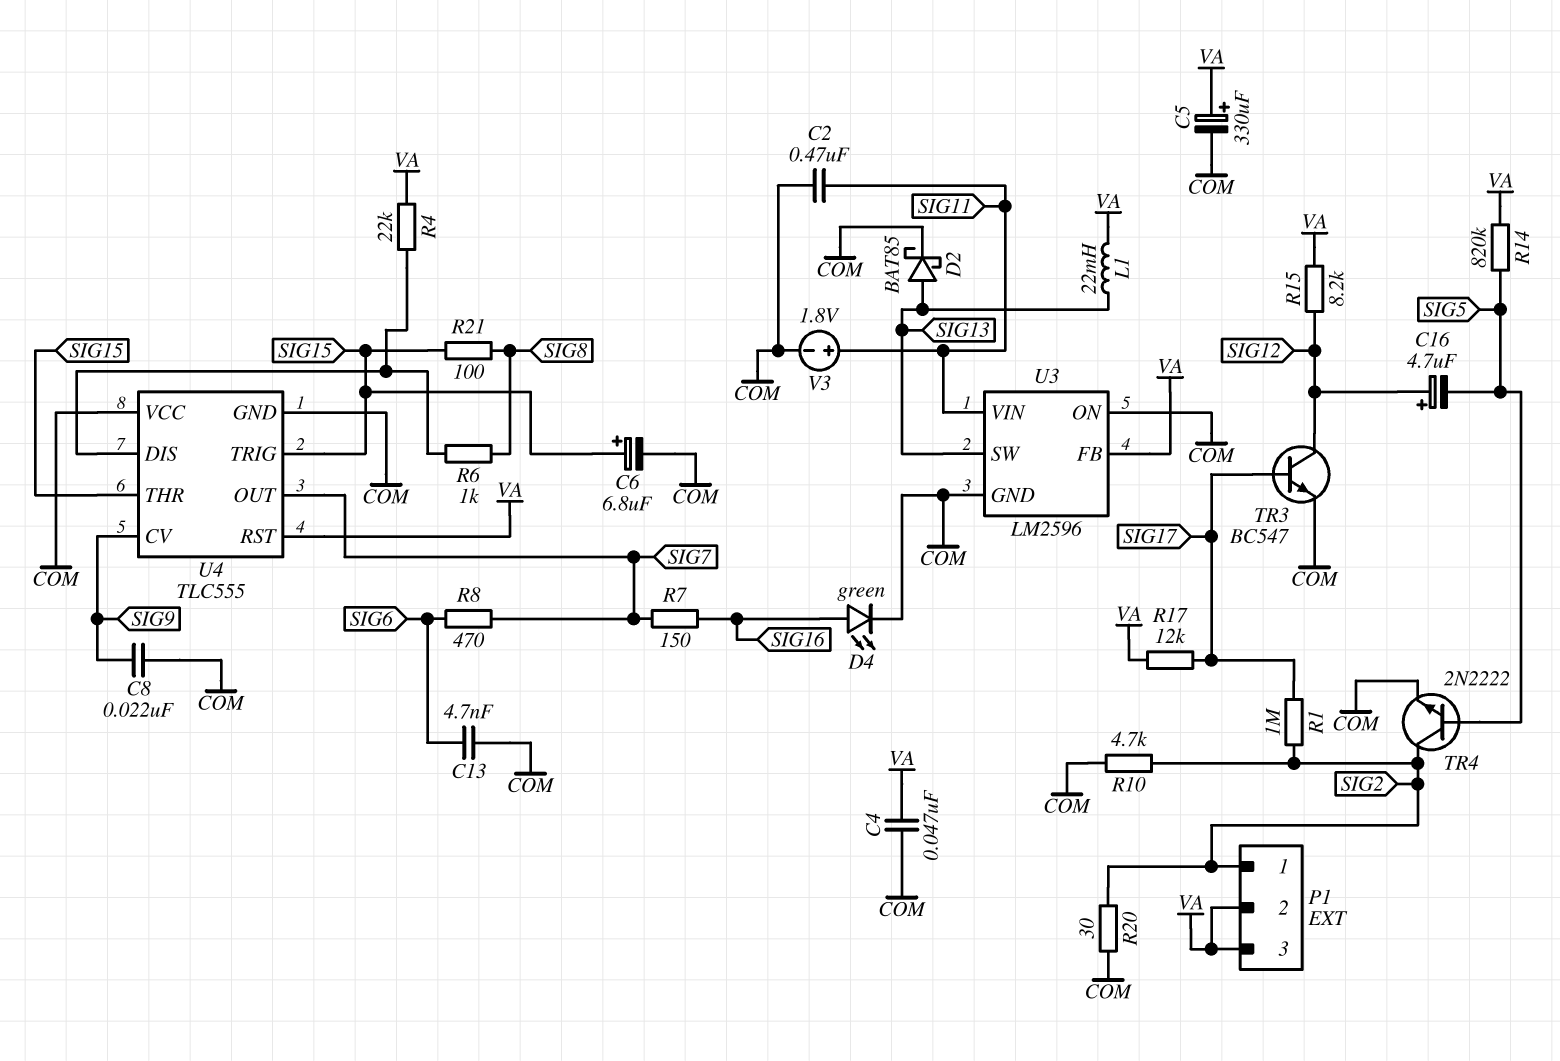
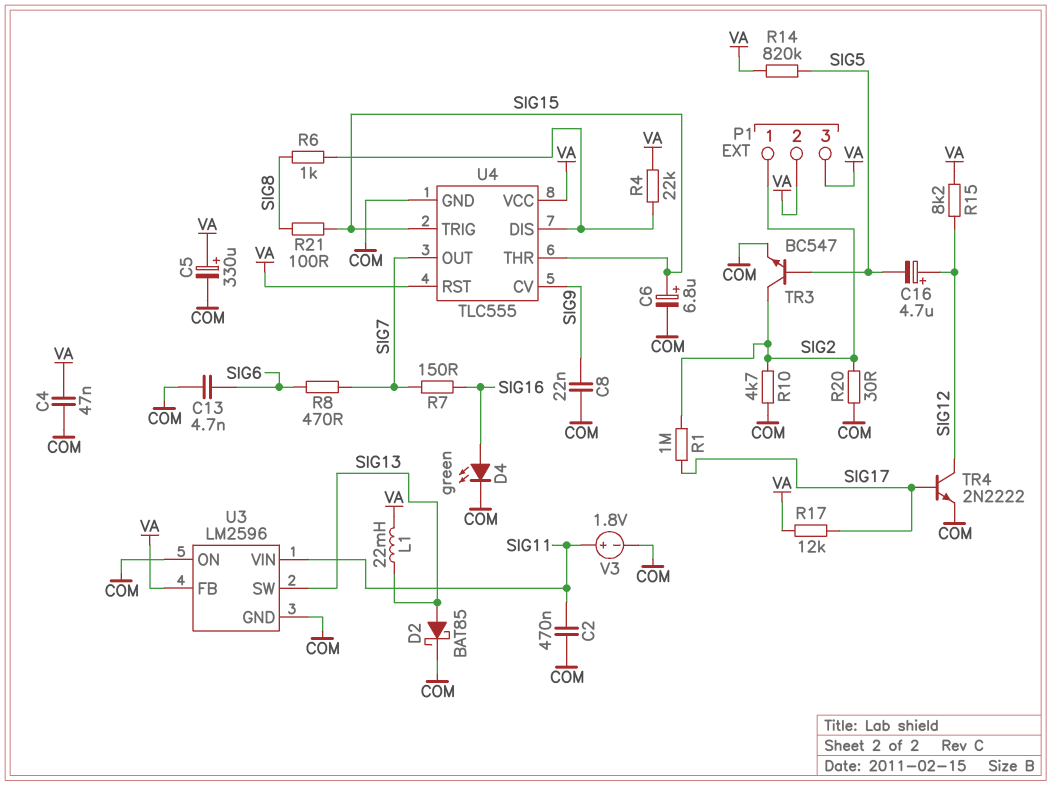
TR3: NPN BC547 (B SIG17, C SIG12, E COM) -> NPN BC547 (B SIG5, C SIG2, E COM)
TR4: NPN 2N2222 (B SIG5, C SIG2, E COM) -> NPN 2N2222 (B SIG17, C SIG12, E COM)
U4 pin VCC: COM -> VA

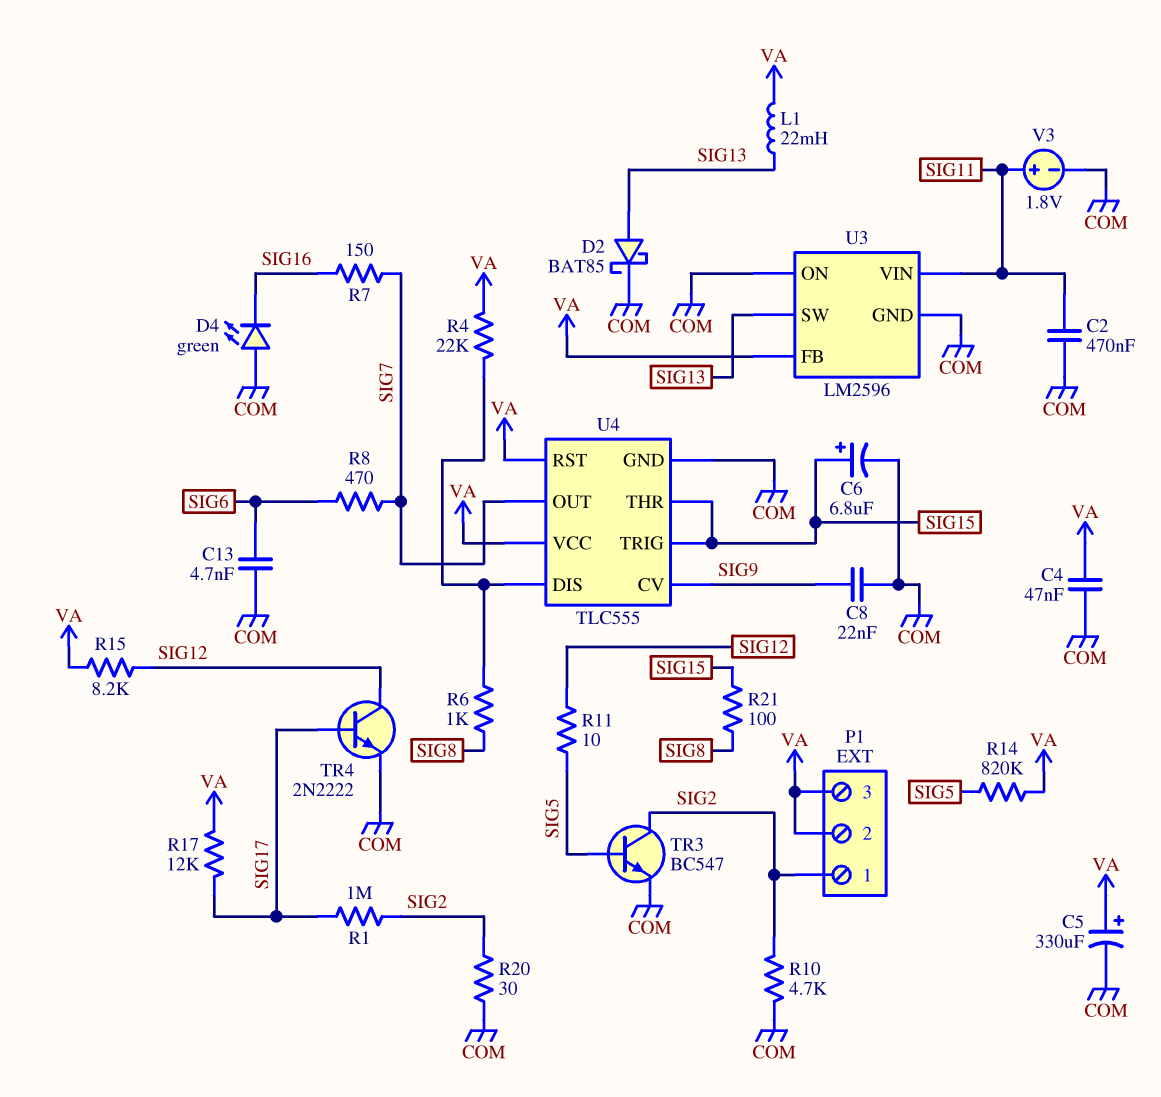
C16: 4.7uF (plus SIG12, minus SIG5) -> none
D4: LED green (A SIG16, K COM) -> LED green (A COM, K SIG16)
R11: none -> 10 (SIG5, SIG12)

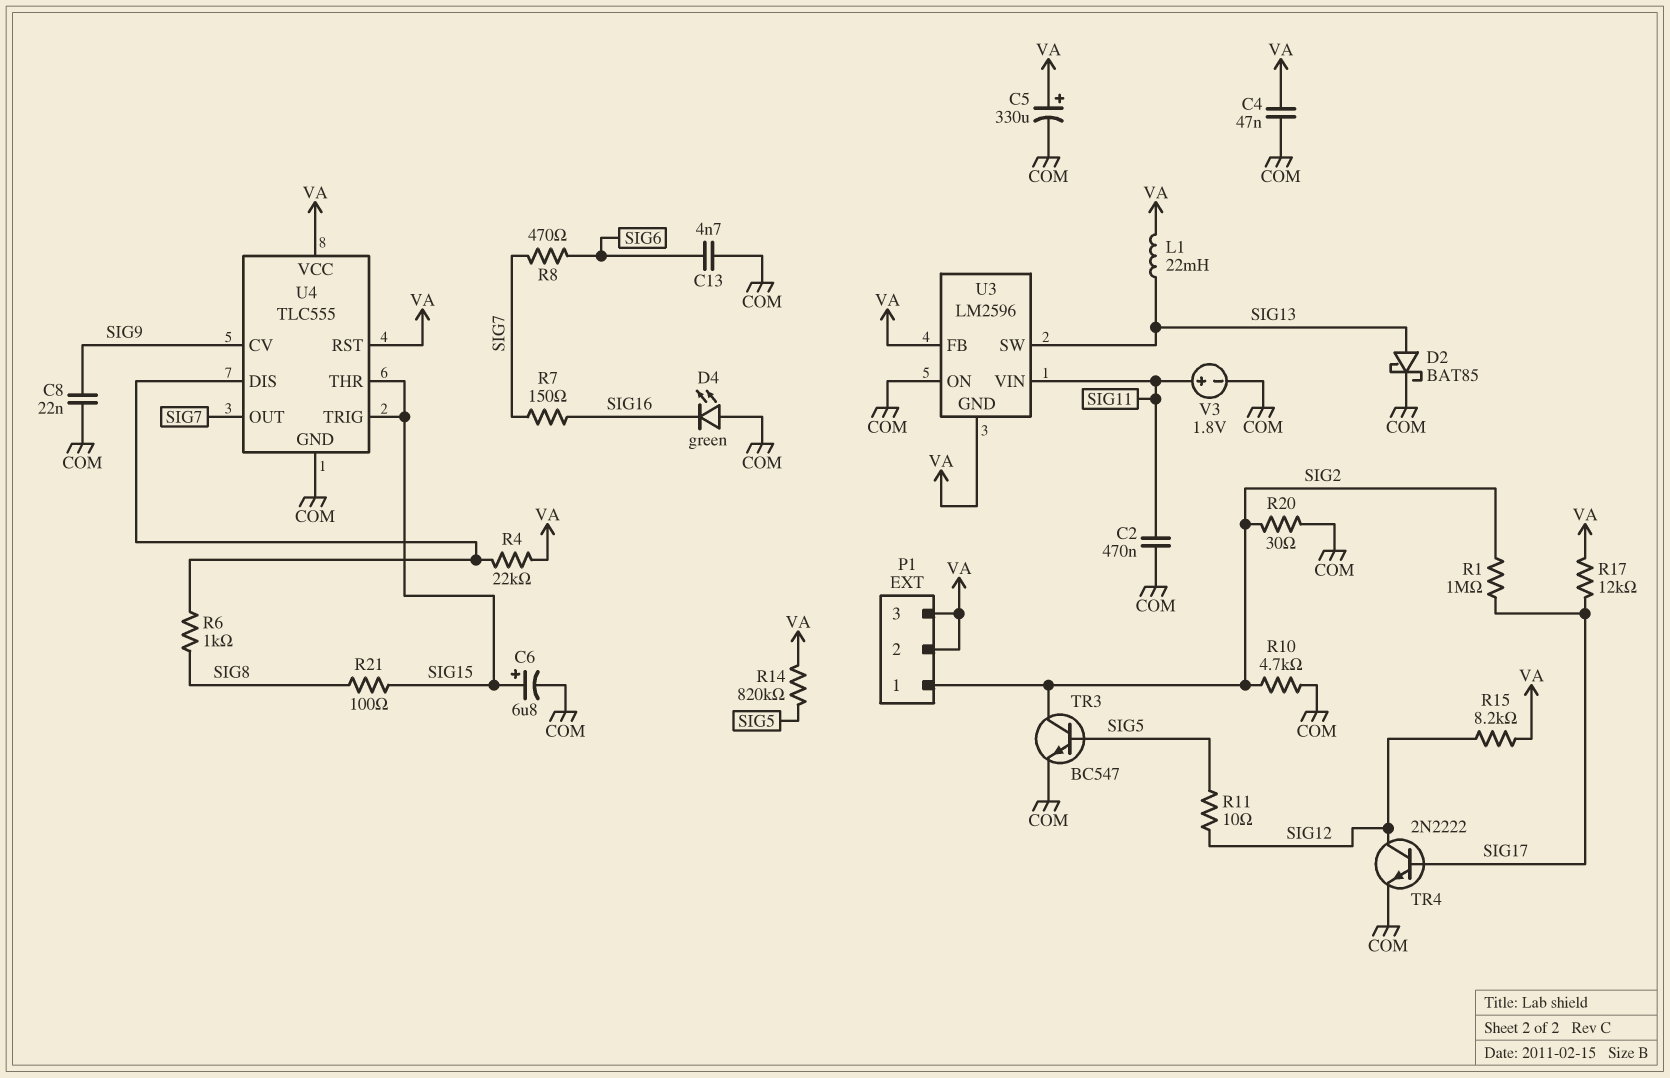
U3 pin GND: COM -> VA

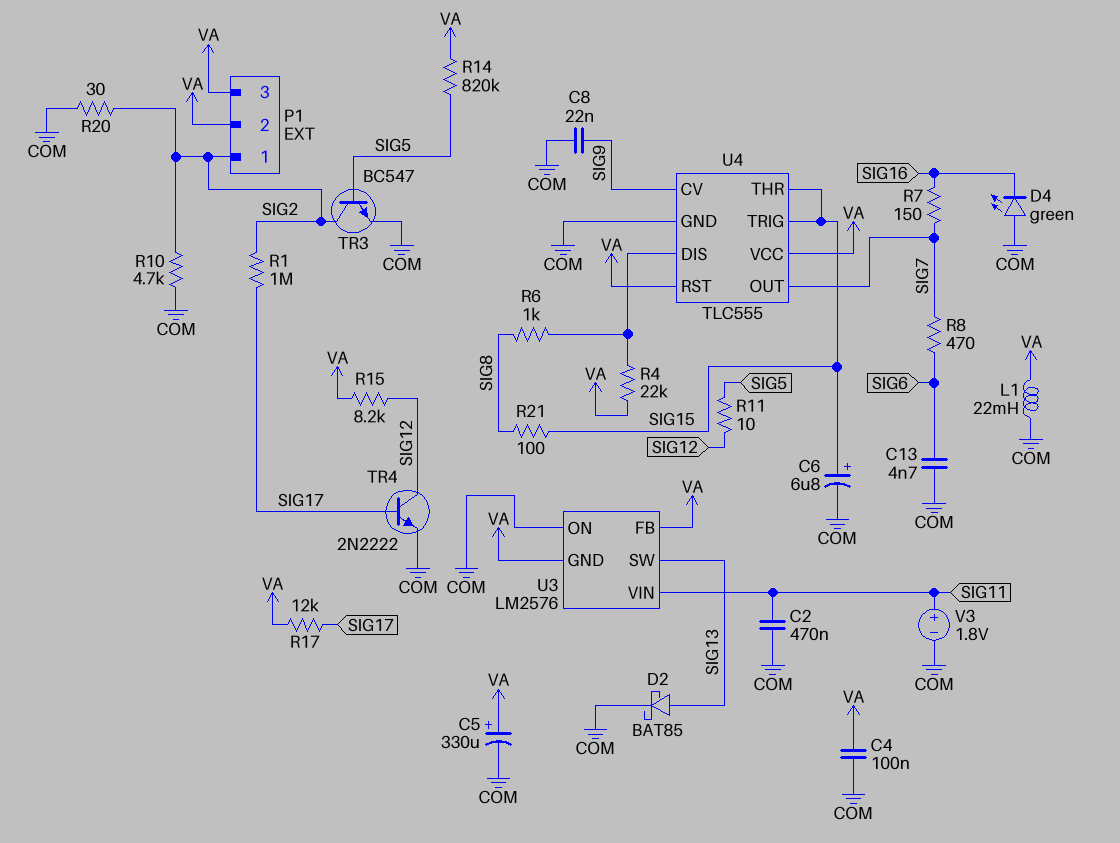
C4: 47nF (COM, VA) -> 100nF (COM, VA)
L1: 22mH (SIG13, VA) -> 22mH (COM, VA)
U3: LM2596 -> LM2576

